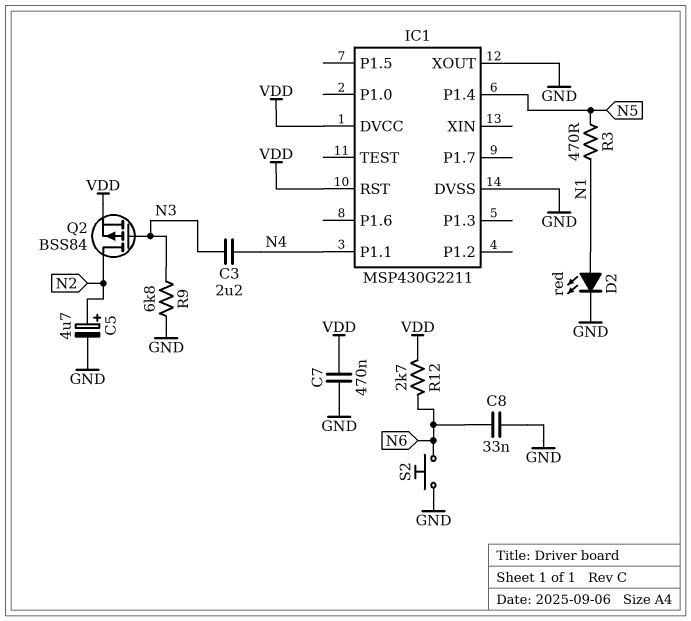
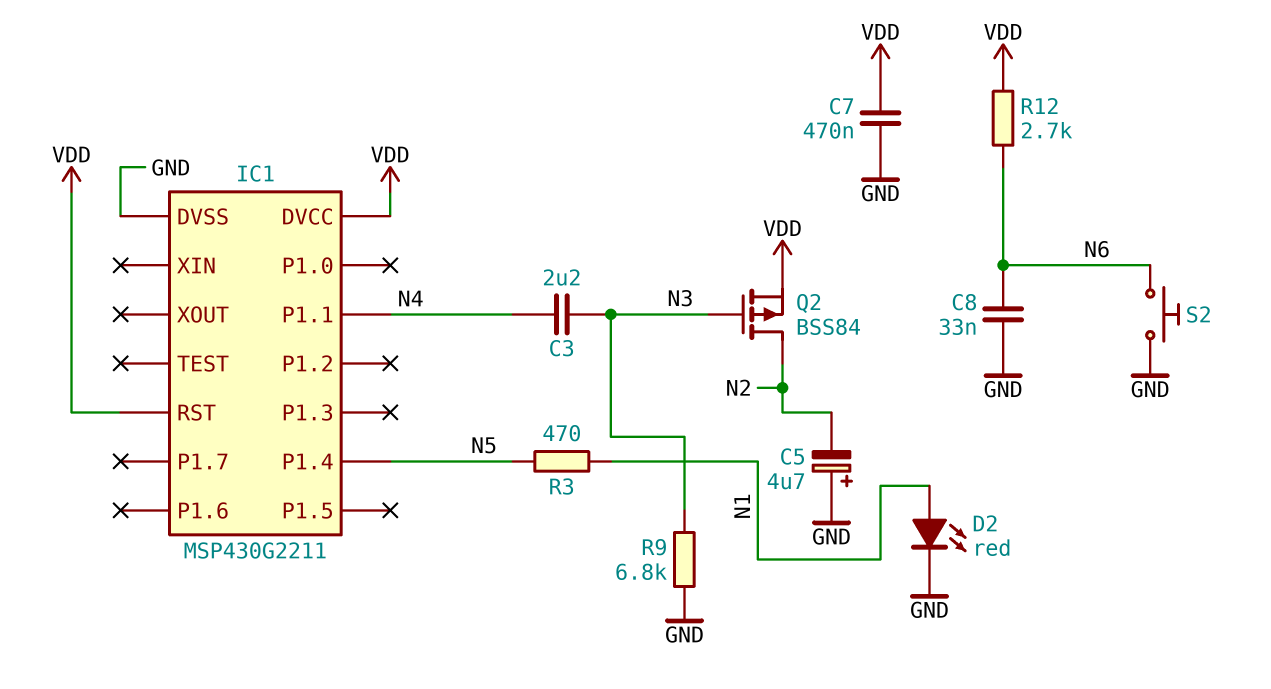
C5: 4.7uF (plus N2, minus GND) -> 4.7uF (plus GND, minus N2)
IC1 pin XOUT: GND -> none

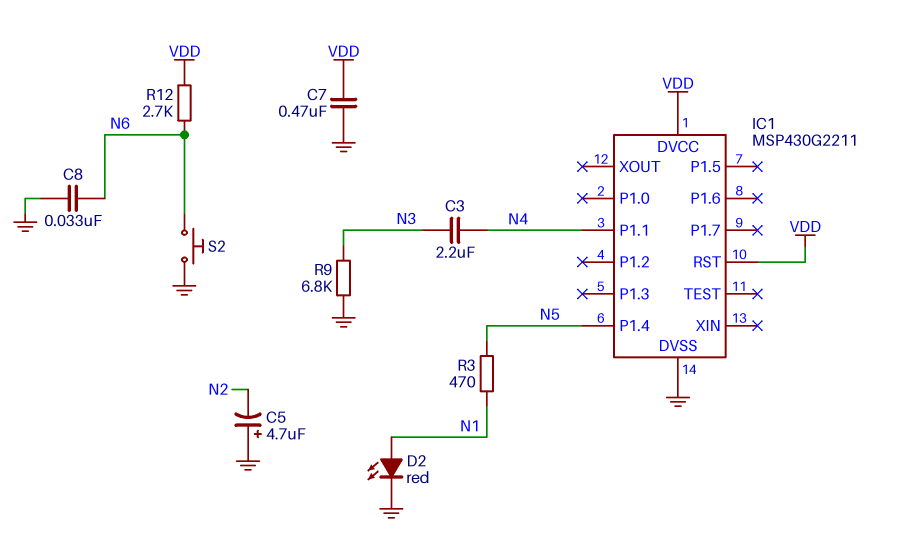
Q2: PMOS BSS84 (G N3, D N2, S VDD) -> none

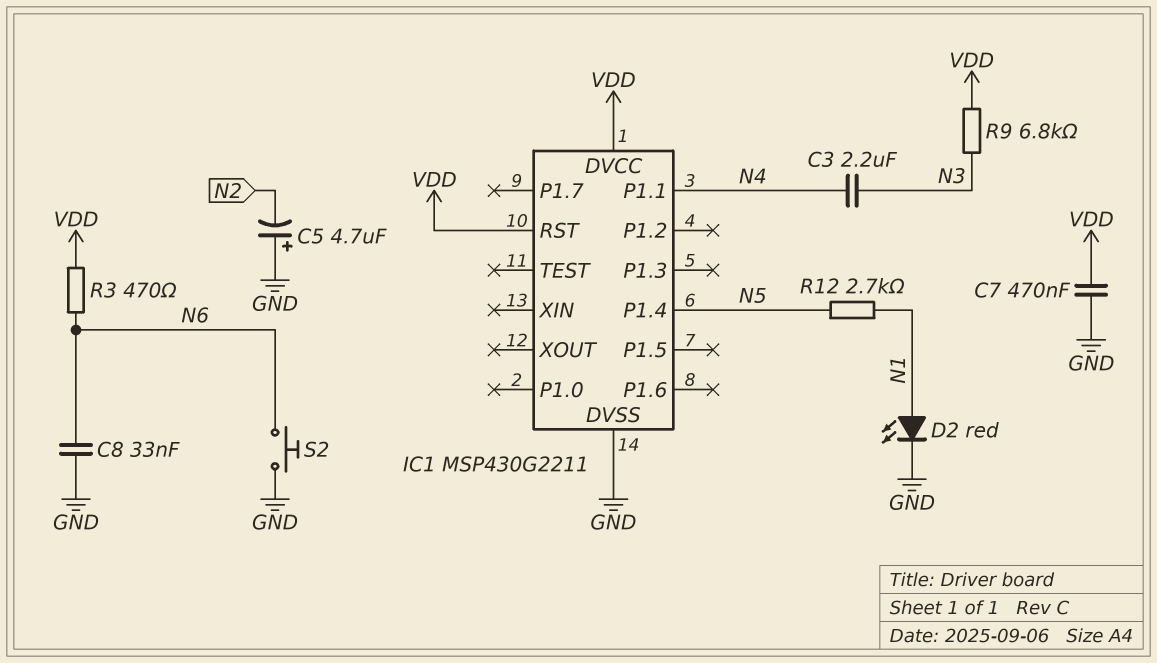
R3: 470 (N1, N5) -> 470 (N6, VDD)
R9: 6.8k (GND, N3) -> 6.8k (N3, VDD)
R12: 2.7k (N6, VDD) -> 2.7k (N1, N5)

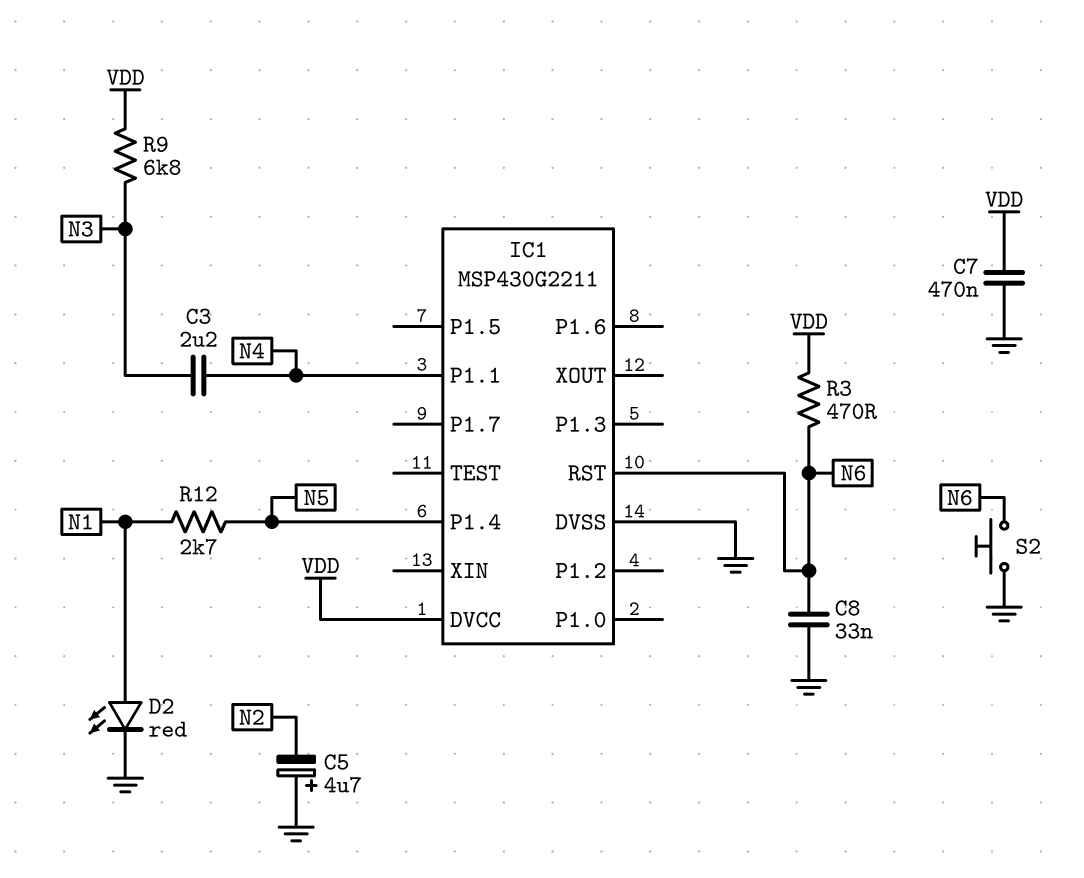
IC1 pin RST: VDD -> N6

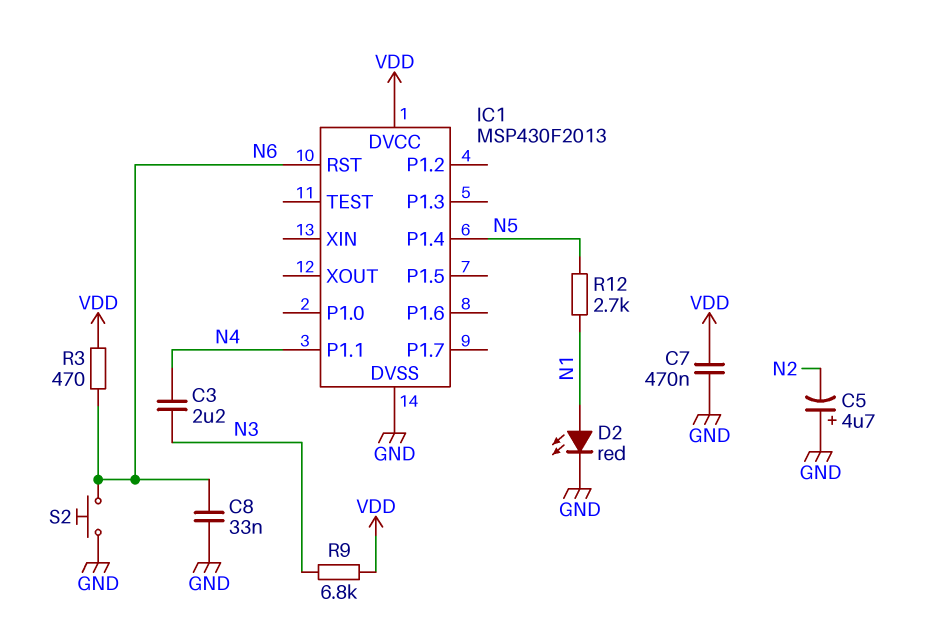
IC1: MSP430G2211 -> MSP430F2013

